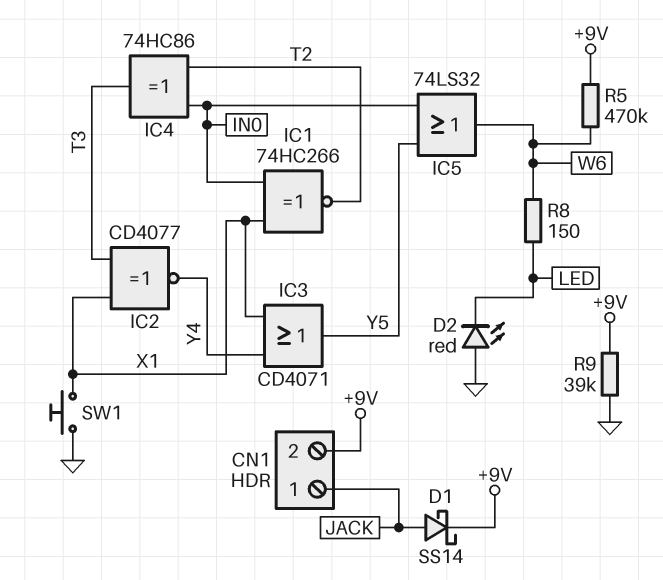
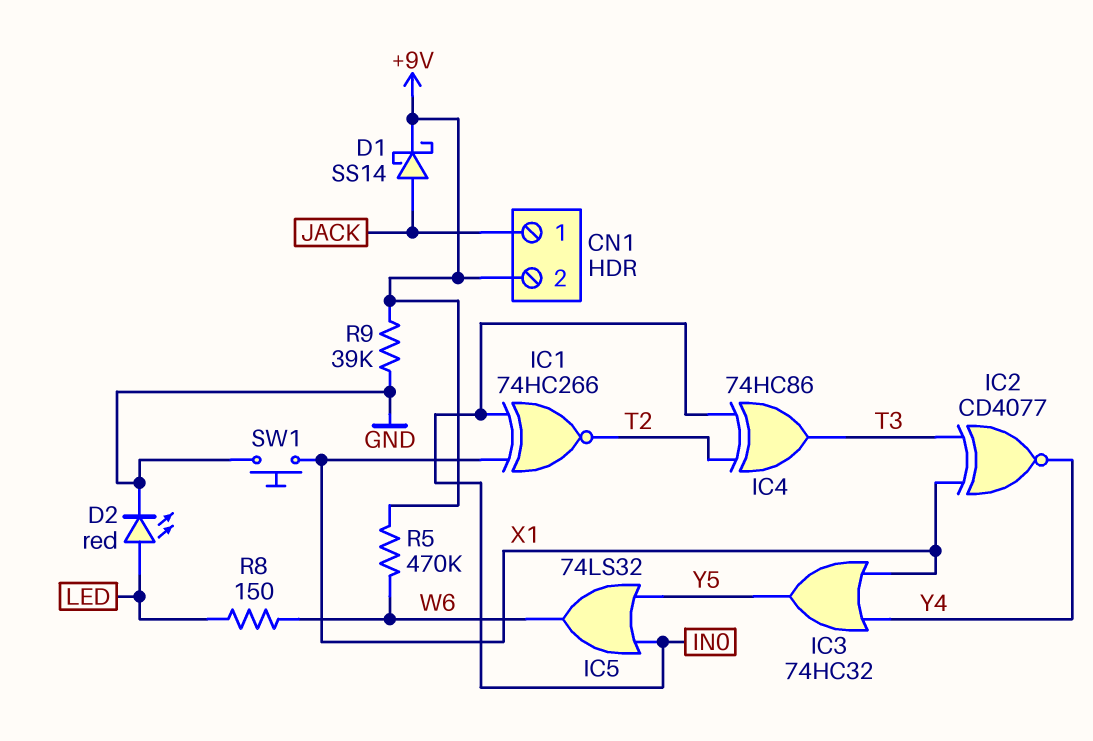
D2: LED red (A GND, K LED) -> LED red (A LED, K GND)
IC3: OR CD4071 (in X1, in Y4, out Y5) -> OR 74HC32 (in X1, in Y4, out Y5)

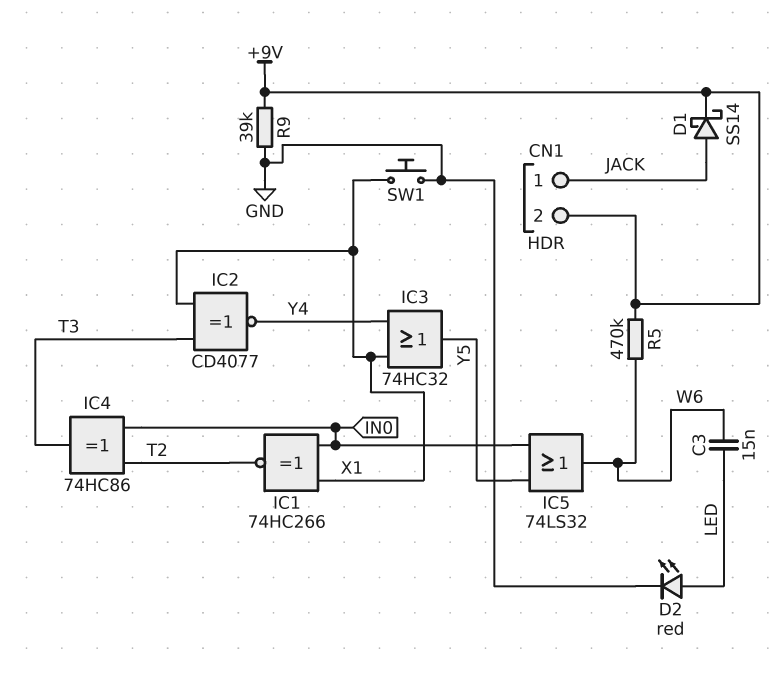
C3: none -> 15nF (LED, W6)
R8: 150 (LED, W6) -> none

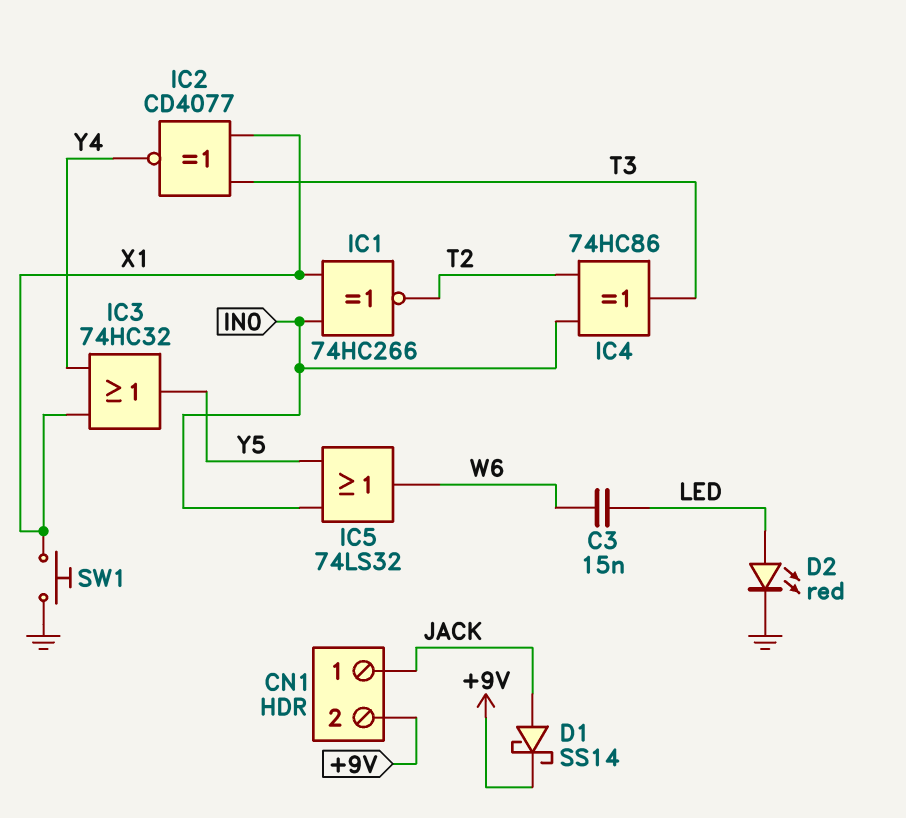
R5: 470k (+9V, W6) -> none
R9: 39k (+9V, GND) -> none

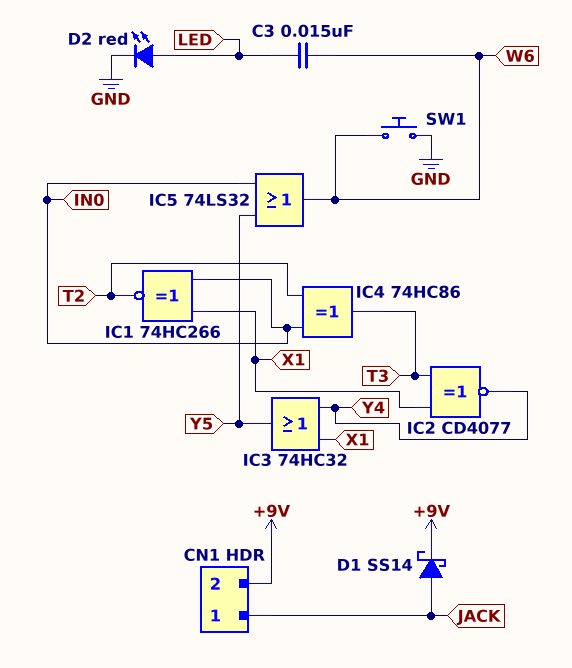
SW1: button (GND, X1) -> button (GND, W6)

